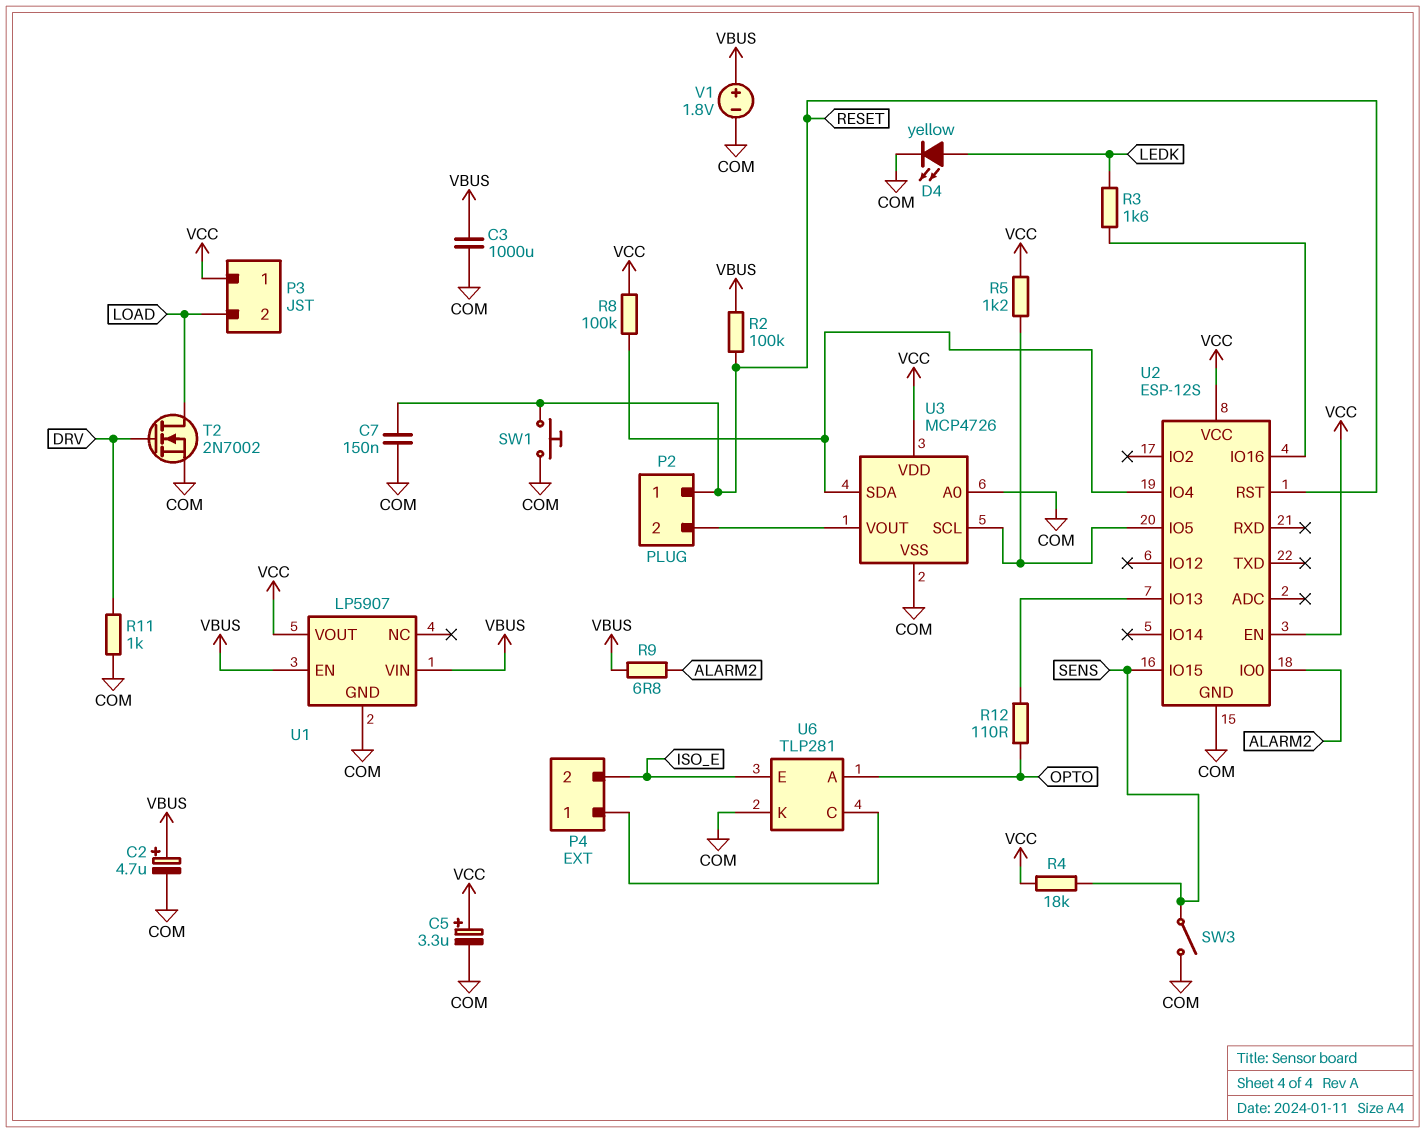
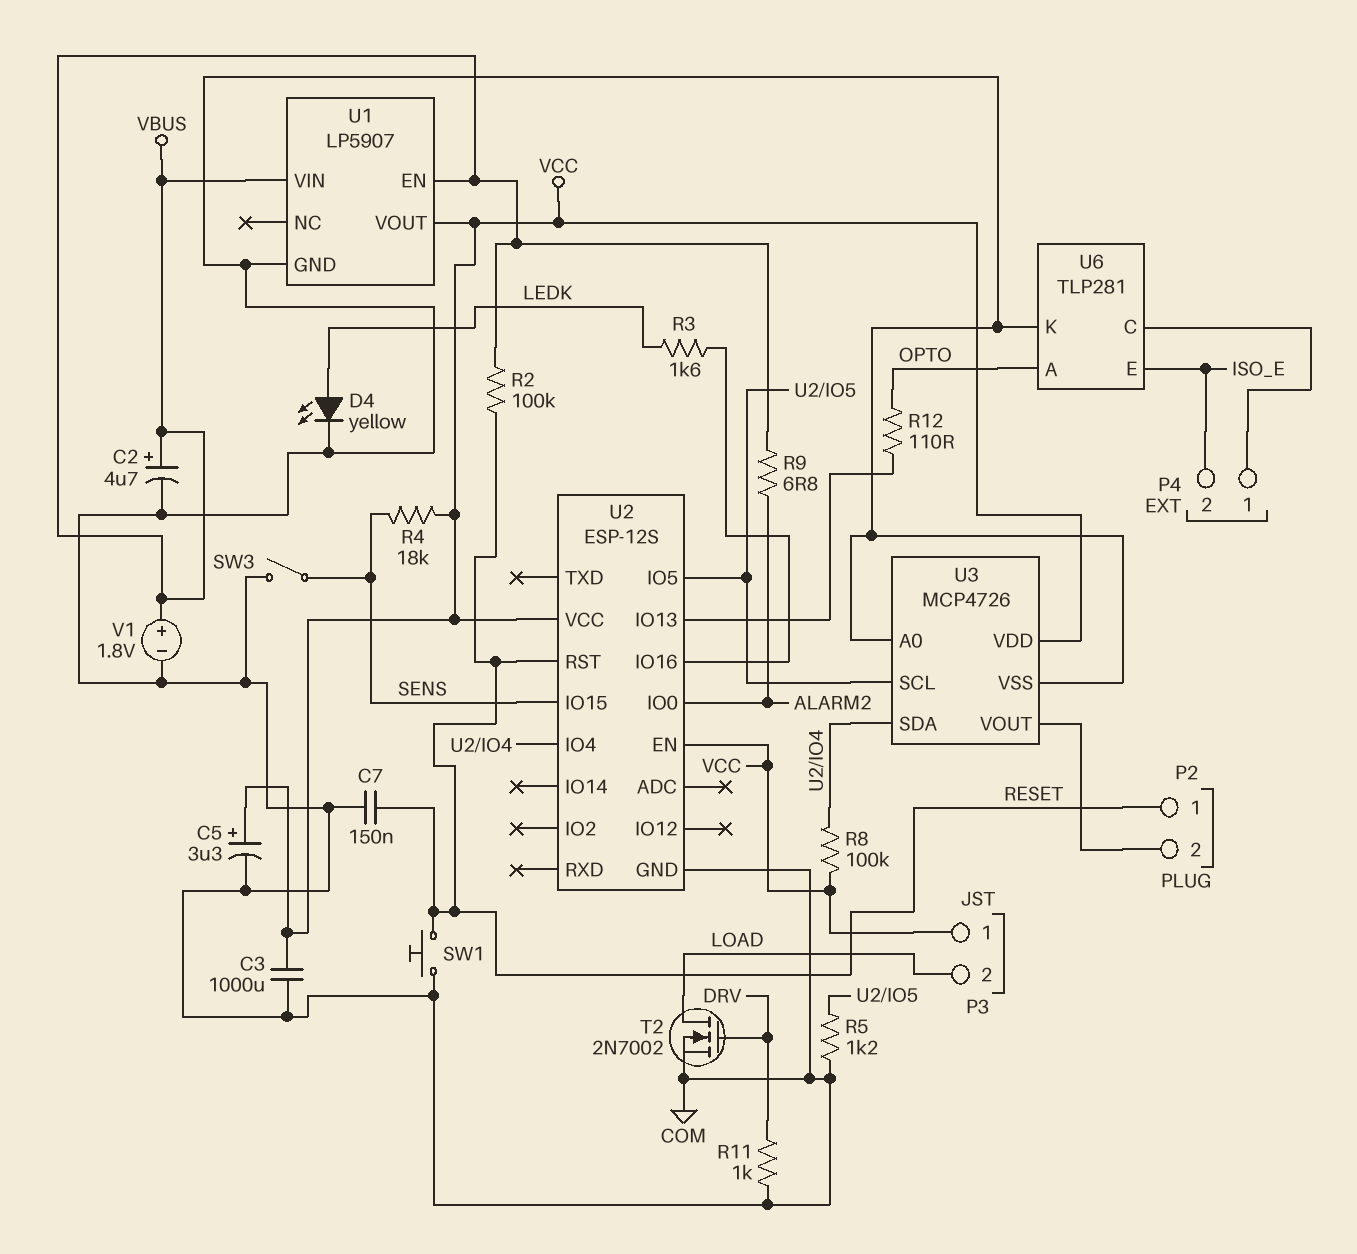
C3: 1000uF (COM, VBUS) -> 1000uF (COM, VCC)
R5: 1.2k (U2/IO5, VCC) -> 1.2k (COM, U2/IO5)

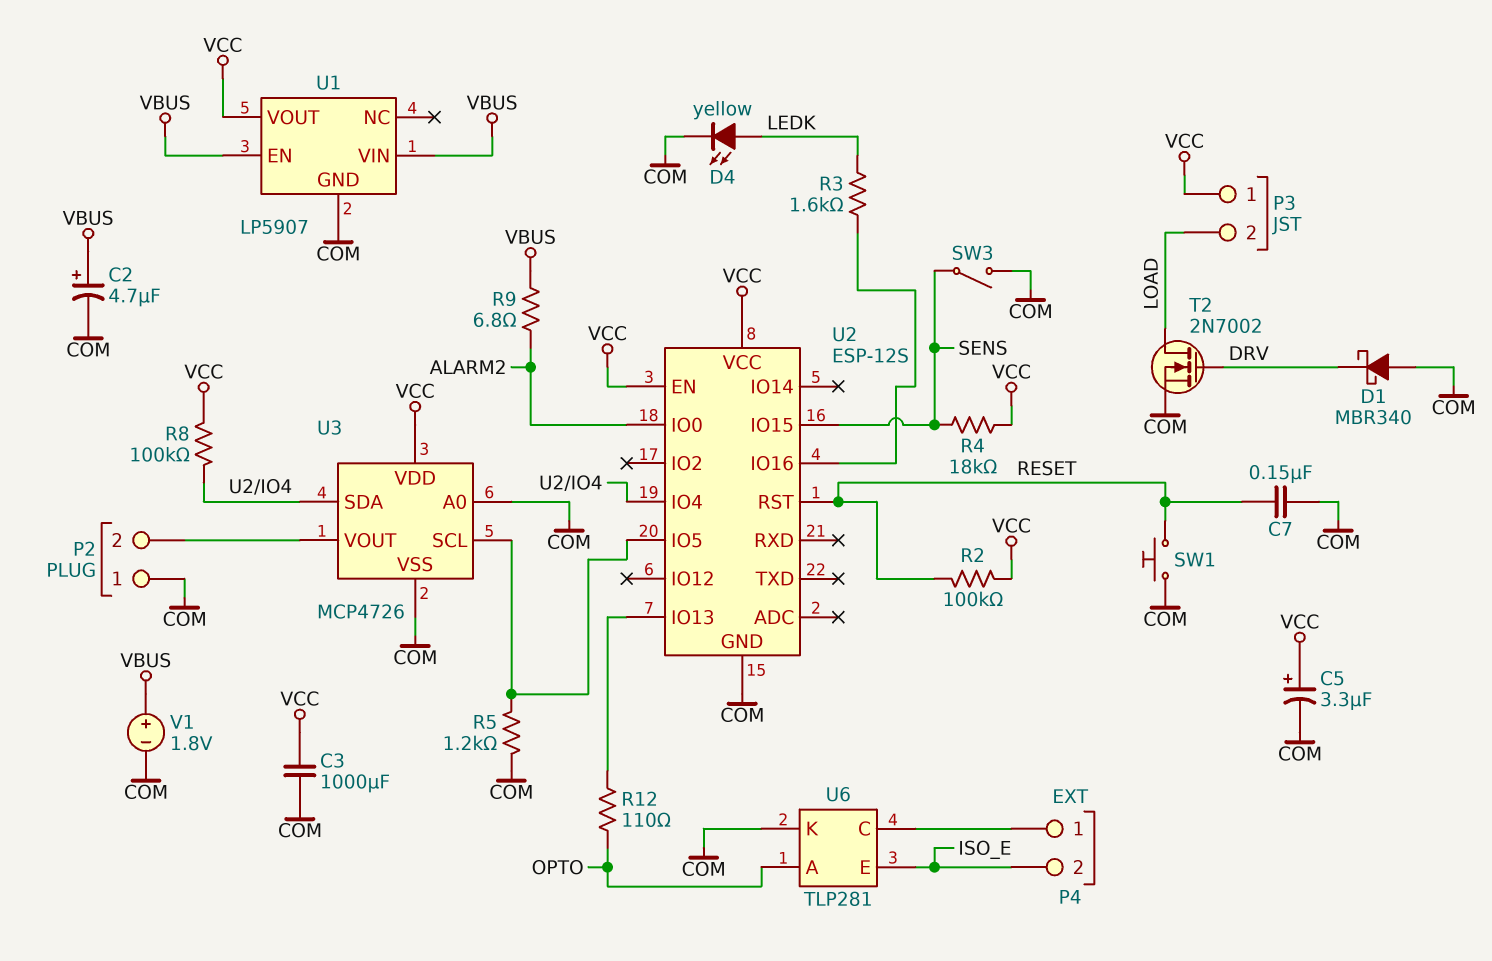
D1: none -> schottky MBR340 (A COM, K DRV)
P2 pin 1: RESET -> COM
R2: 100k (RESET, VBUS) -> 100k (RESET, VCC)
R11: 1k (COM, DRV) -> none

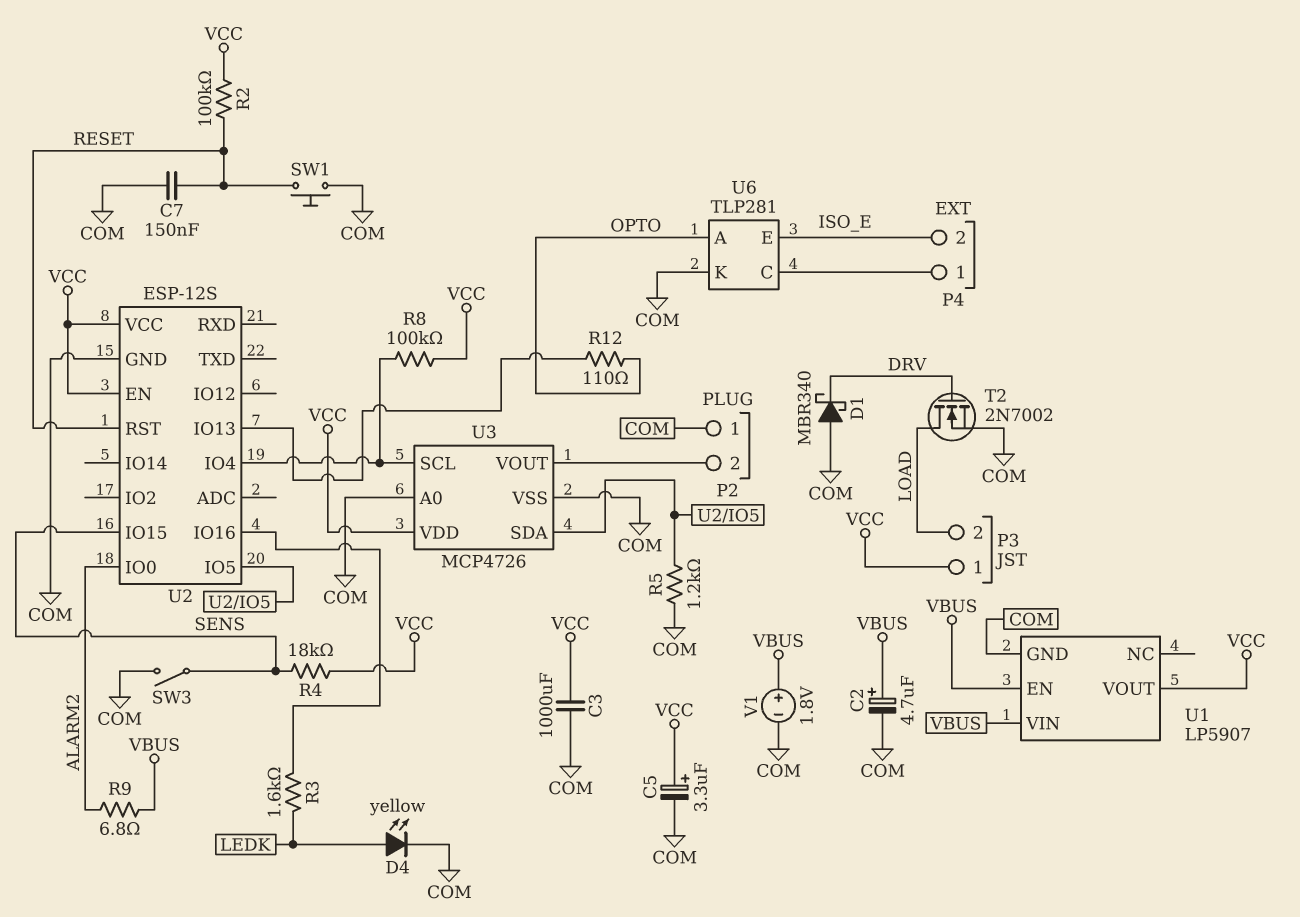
U3 pin SCL: U2/IO5 -> U2/IO4
U3 pin SDA: U2/IO4 -> U2/IO5

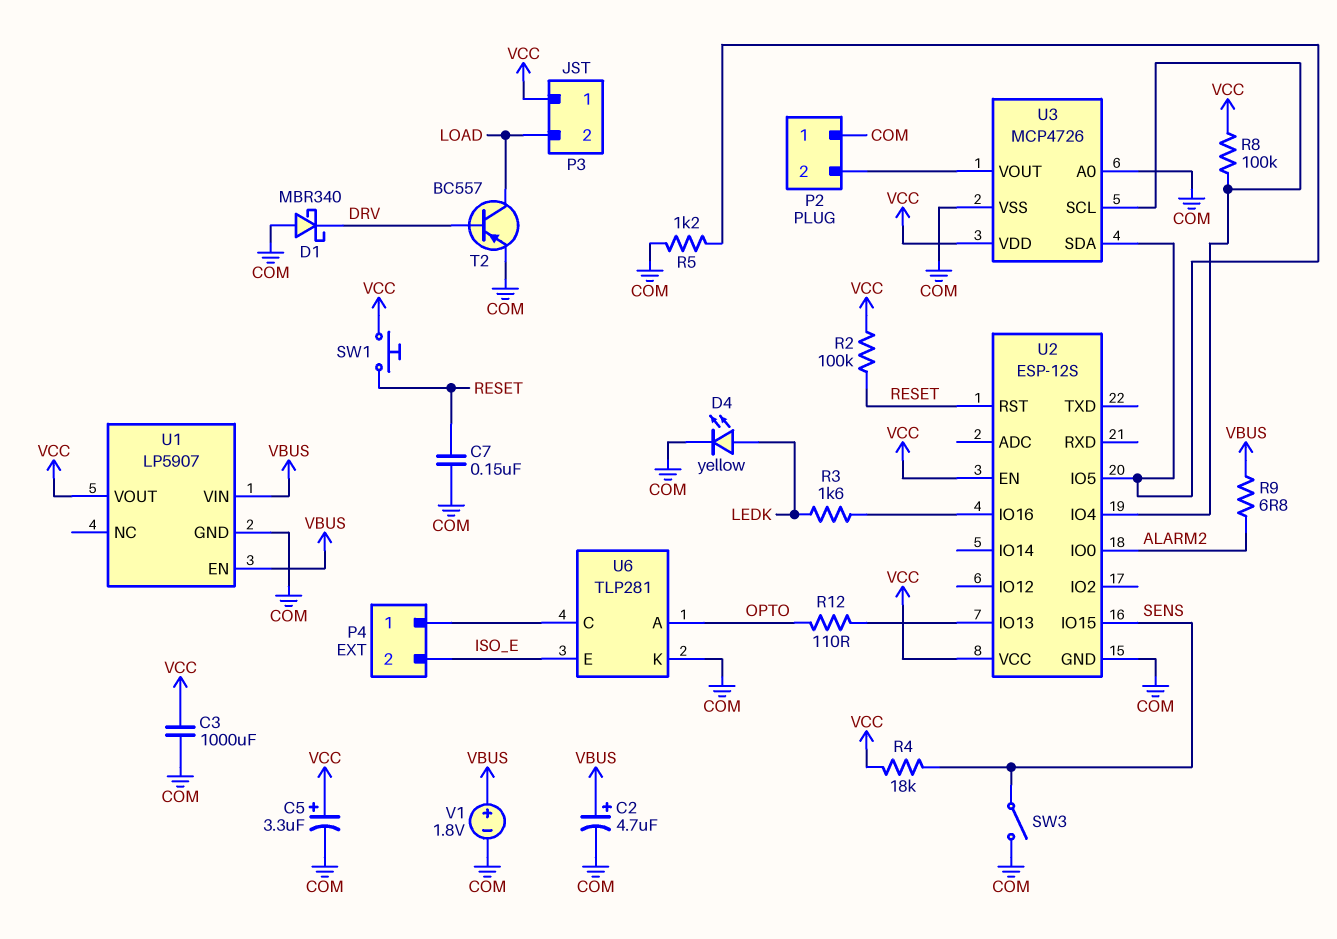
SW1: button (COM, RESET) -> button (RESET, VCC)
T2: NMOS 2N7002 (G DRV, D LOAD, S COM) -> PNP BC557 (B DRV, C LOAD, E COM)

